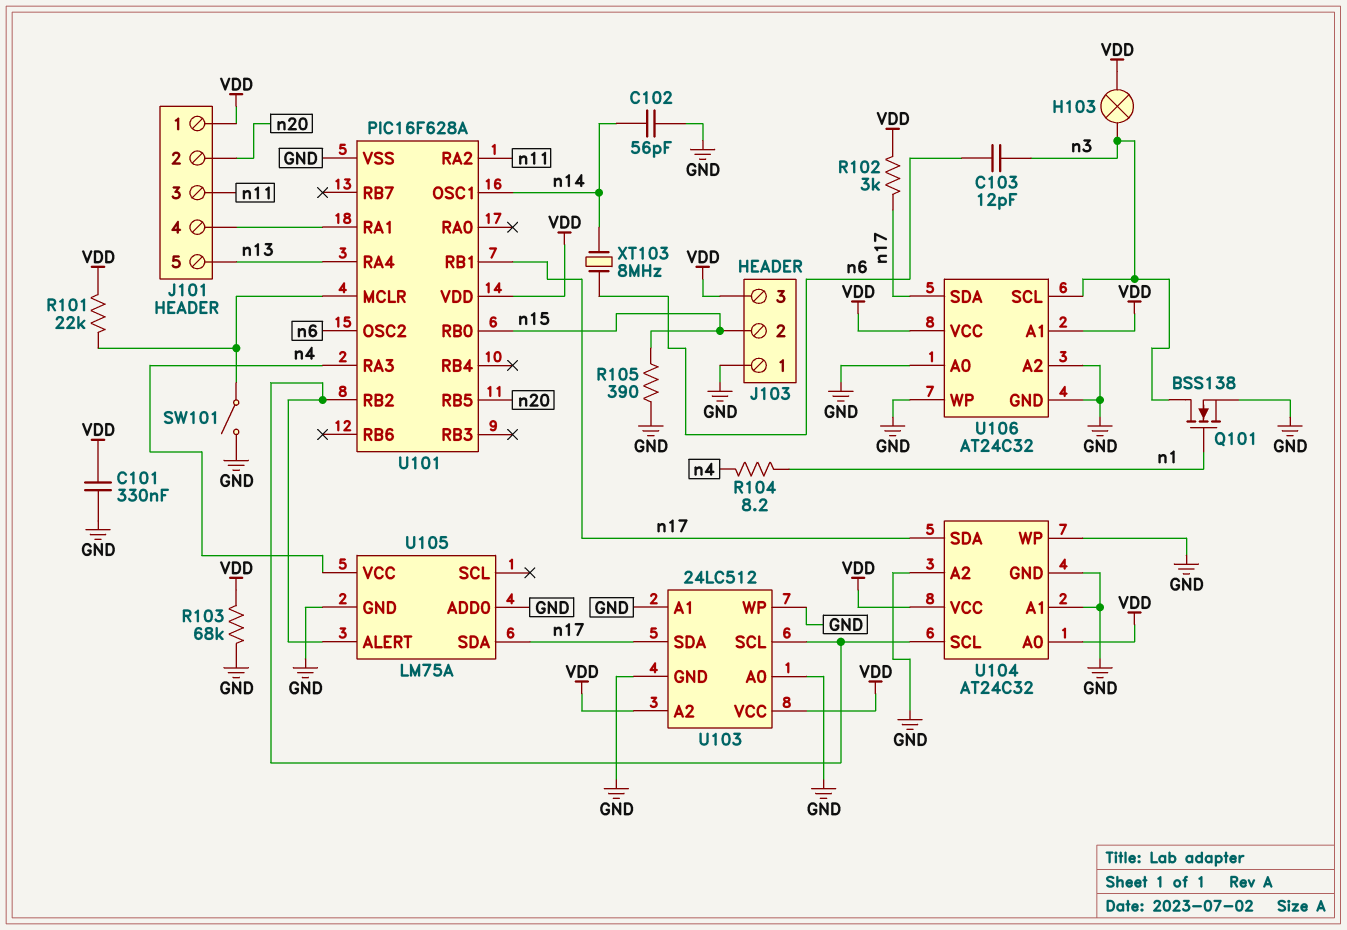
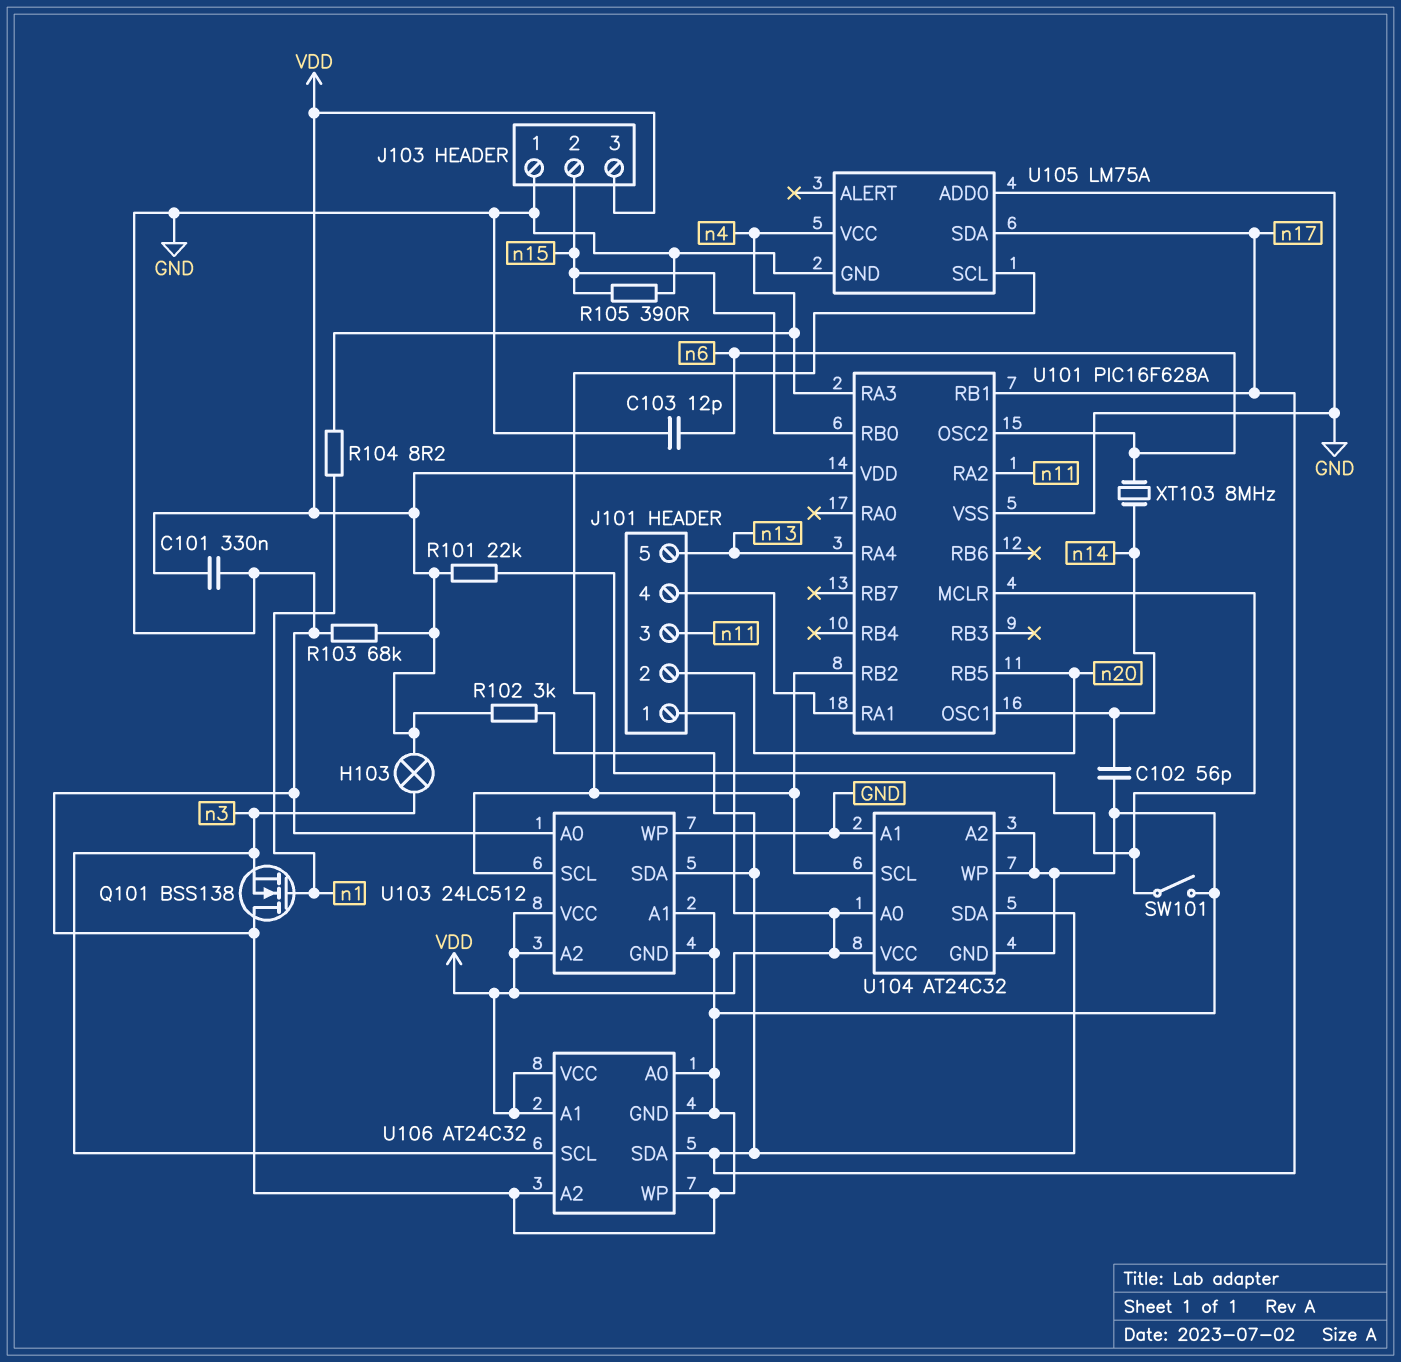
C103: 12pF (n3, n6) -> 12pF (GND, n6)
Q101: NMOS BSS138 (G n1, D n3, S GND) -> NMOS BSS138 (G n1, D GND, S n3)
U105 pin ALERT: U101/RB2 -> none
U105 pin SCL: none -> U101/RB2

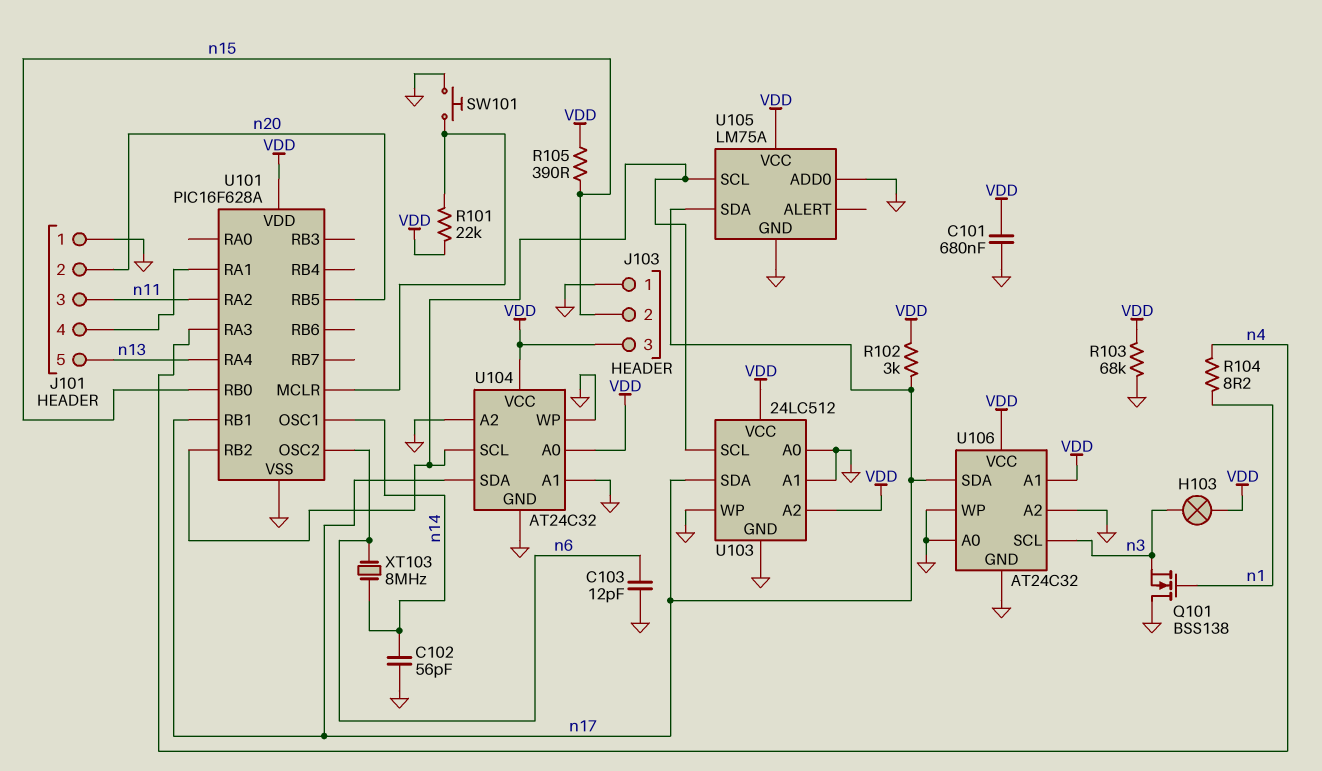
C101: 330nF (GND, VDD) -> 680nF (GND, VDD)
J101 pin 1: VDD -> GND
R105: 390 (GND, n15) -> 390 (VDD, n15)
SW101: switch (GND, U101/MCLR) -> button (GND, U101/MCLR)
U105 pin VCC: n4 -> VDD

